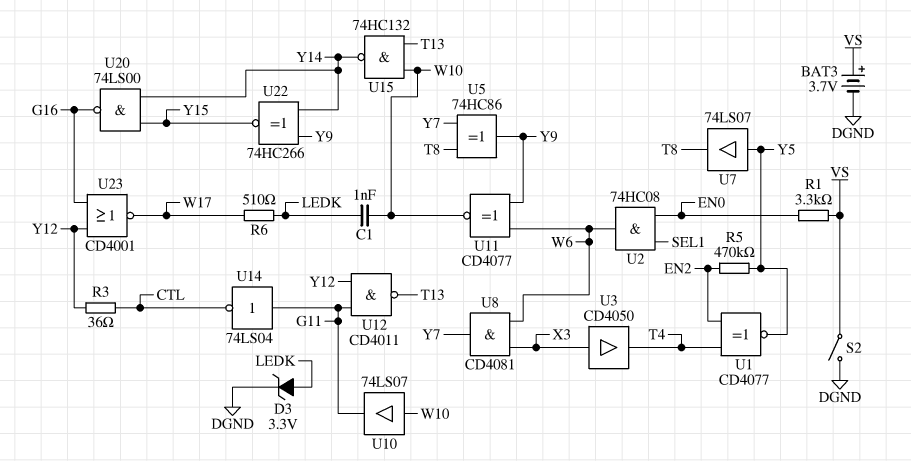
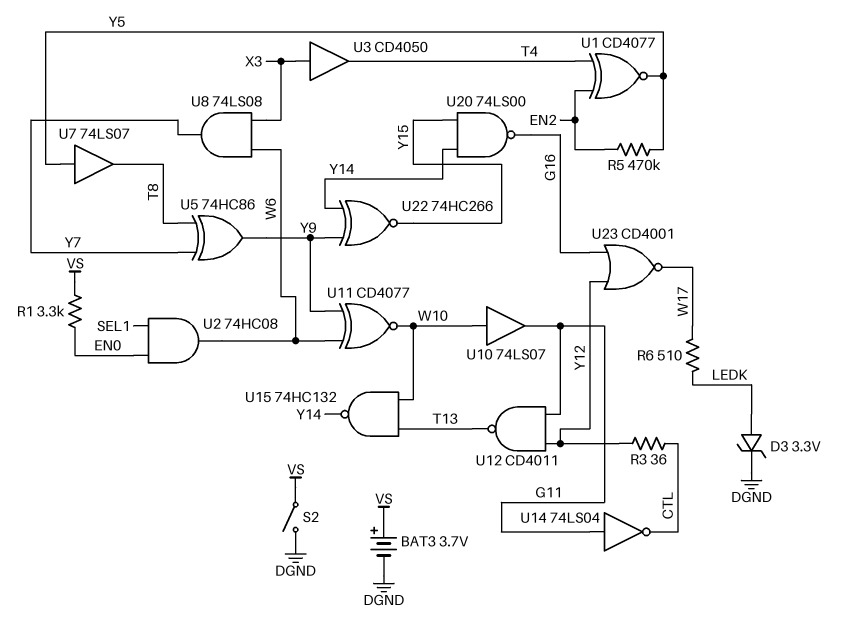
C1: 1nF (LEDK, W10) -> none
U8: AND CD4081 (in W6, in X3, out Y7) -> AND 74LS08 (in W6, in X3, out Y7)

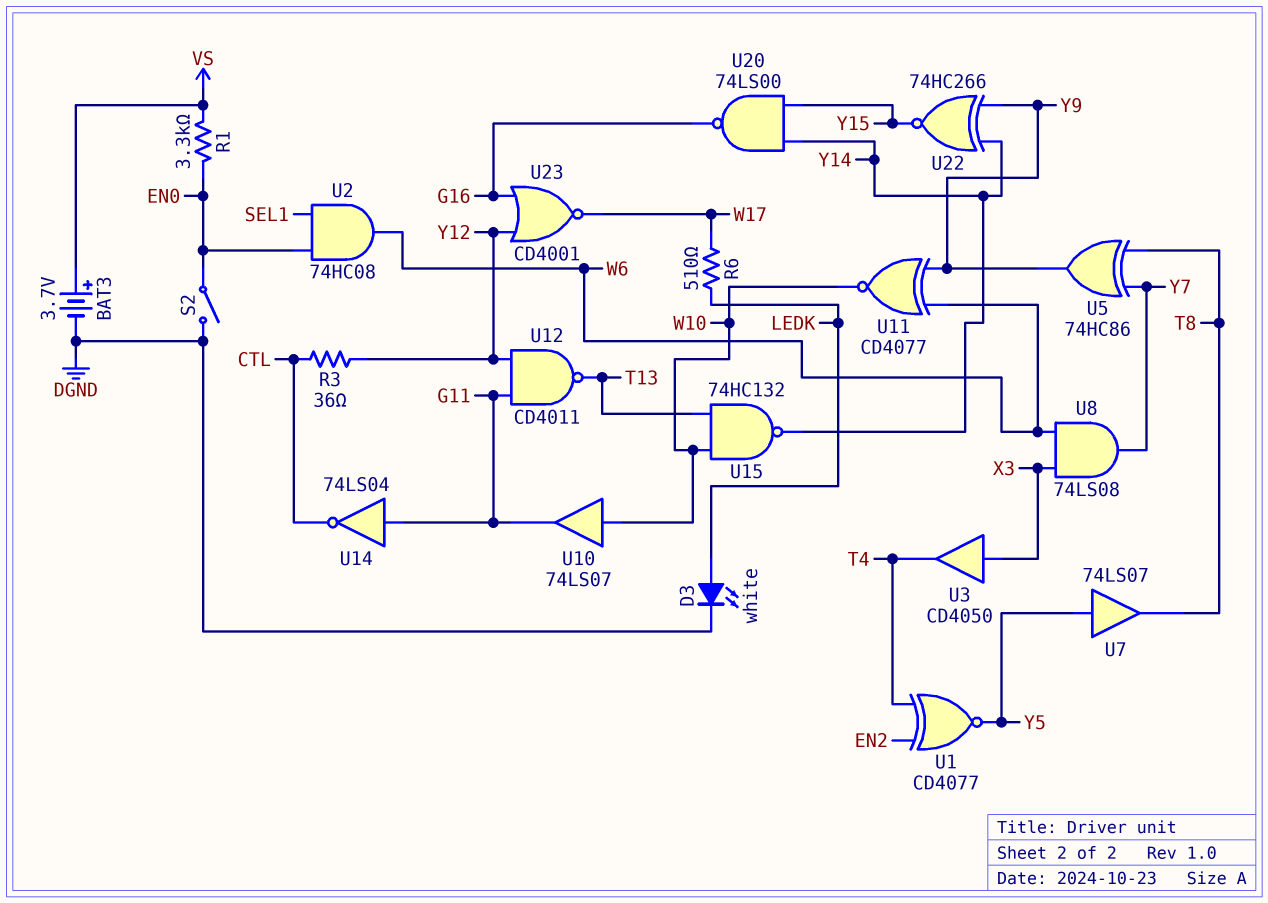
D3: zener 3.3V (A LEDK, K DGND) -> LED white (A LEDK, K DGND)
R5: 470k (EN2, Y5) -> none
S2: switch (DGND, VS) -> switch (DGND, EN0)

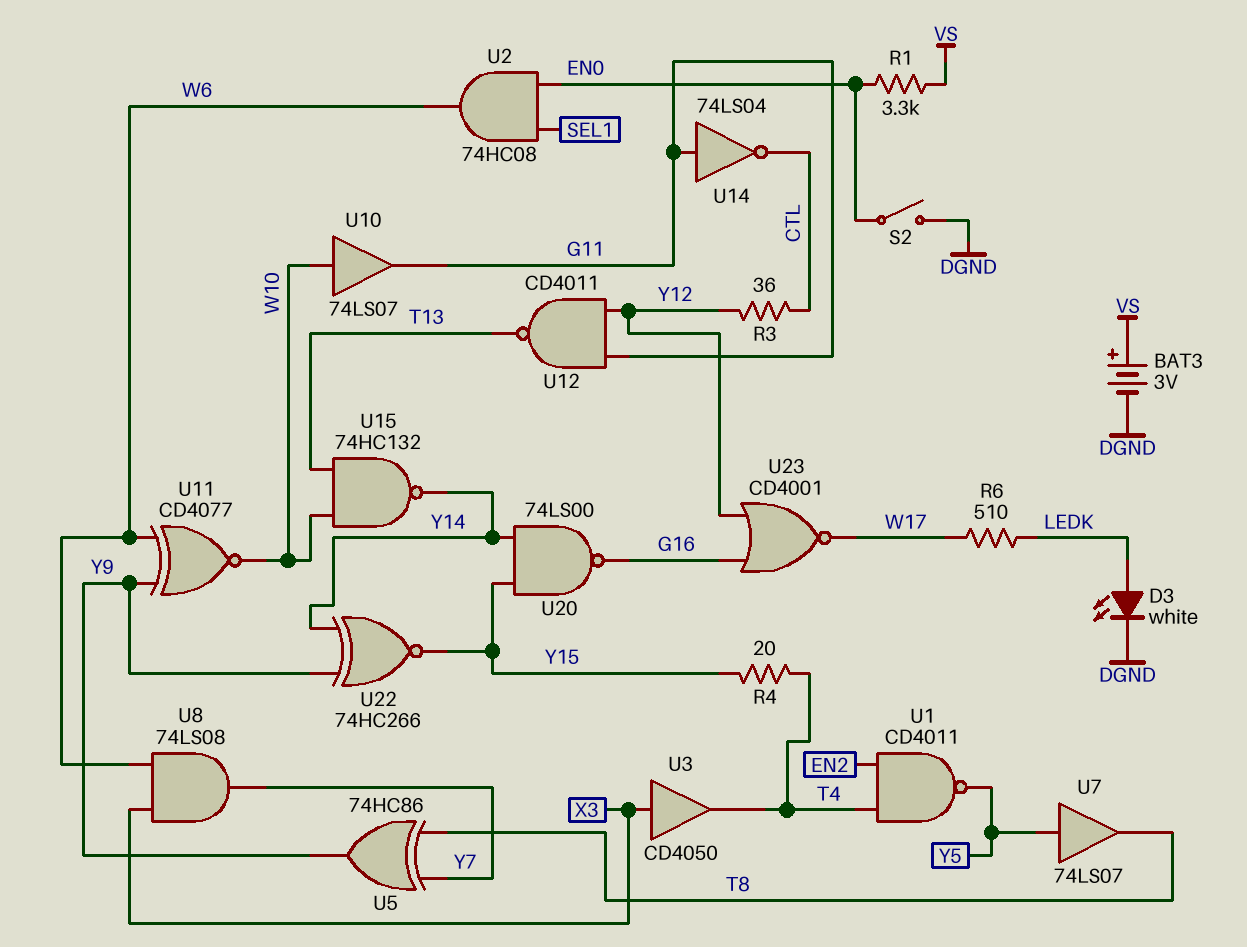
BAT3: 3.7V (plus VS, minus DGND) -> 3V (plus VS, minus DGND)
R4: none -> 20 (T4, Y15)
U1: XNOR CD4077 (in EN2, in T4, out Y5) -> NAND CD4011 (in EN2, in T4, out Y5)

